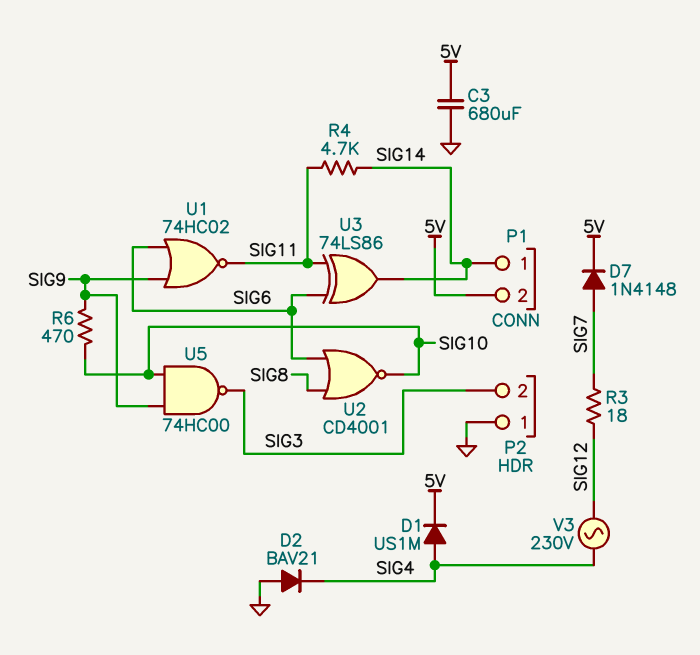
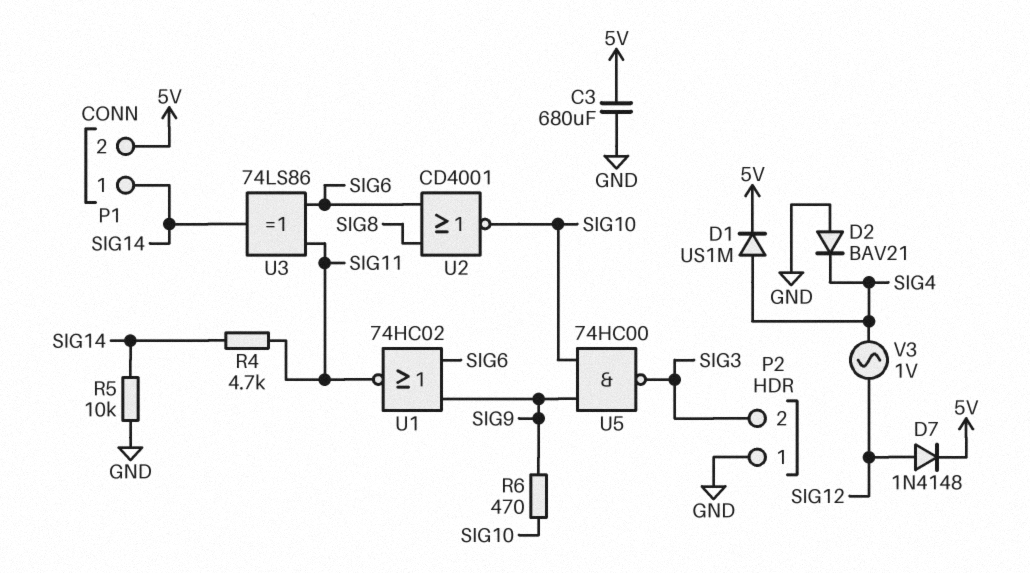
D7: diode 1N4148 (A SIG7, K 5V) -> diode 1N4148 (A SIG12, K 5V)
R3: 18 (SIG7, SIG12) -> none
R5: none -> 10k (GND, SIG14)
V3: AC 230V (SIG4, SIG12) -> AC 1V (SIG4, SIG12)

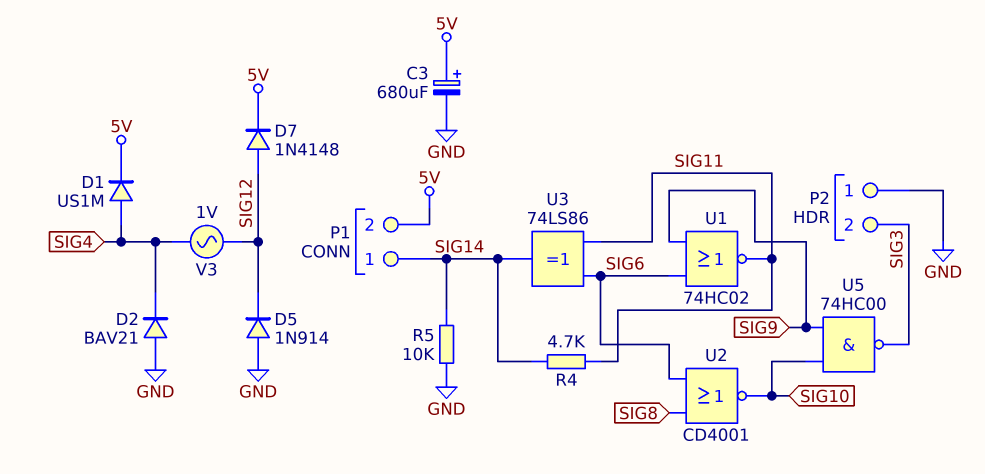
C3: 680uF (5V, GND) -> 680uF (plus 5V, minus GND)
D5: none -> diode 1N914 (A GND, K SIG12)
R6: 470 (SIG9, SIG10) -> none

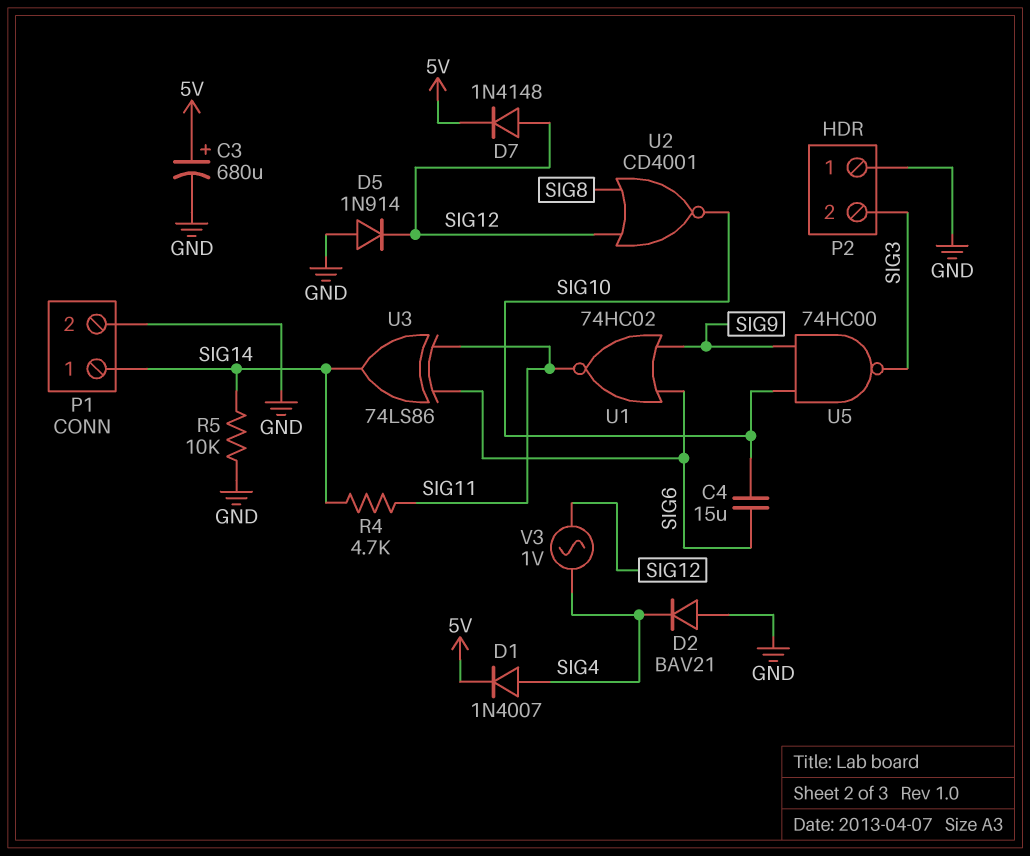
C4: none -> 15uF (SIG6, SIG10)
D1: diode US1M (A SIG4, K 5V) -> diode 1N4007 (A SIG4, K 5V)
P1 pin 2: 5V -> GND
U2: NOR CD4001 (in SIG6, in SIG8, out SIG10) -> NOR CD4001 (in SIG8, in SIG12, out SIG10)

